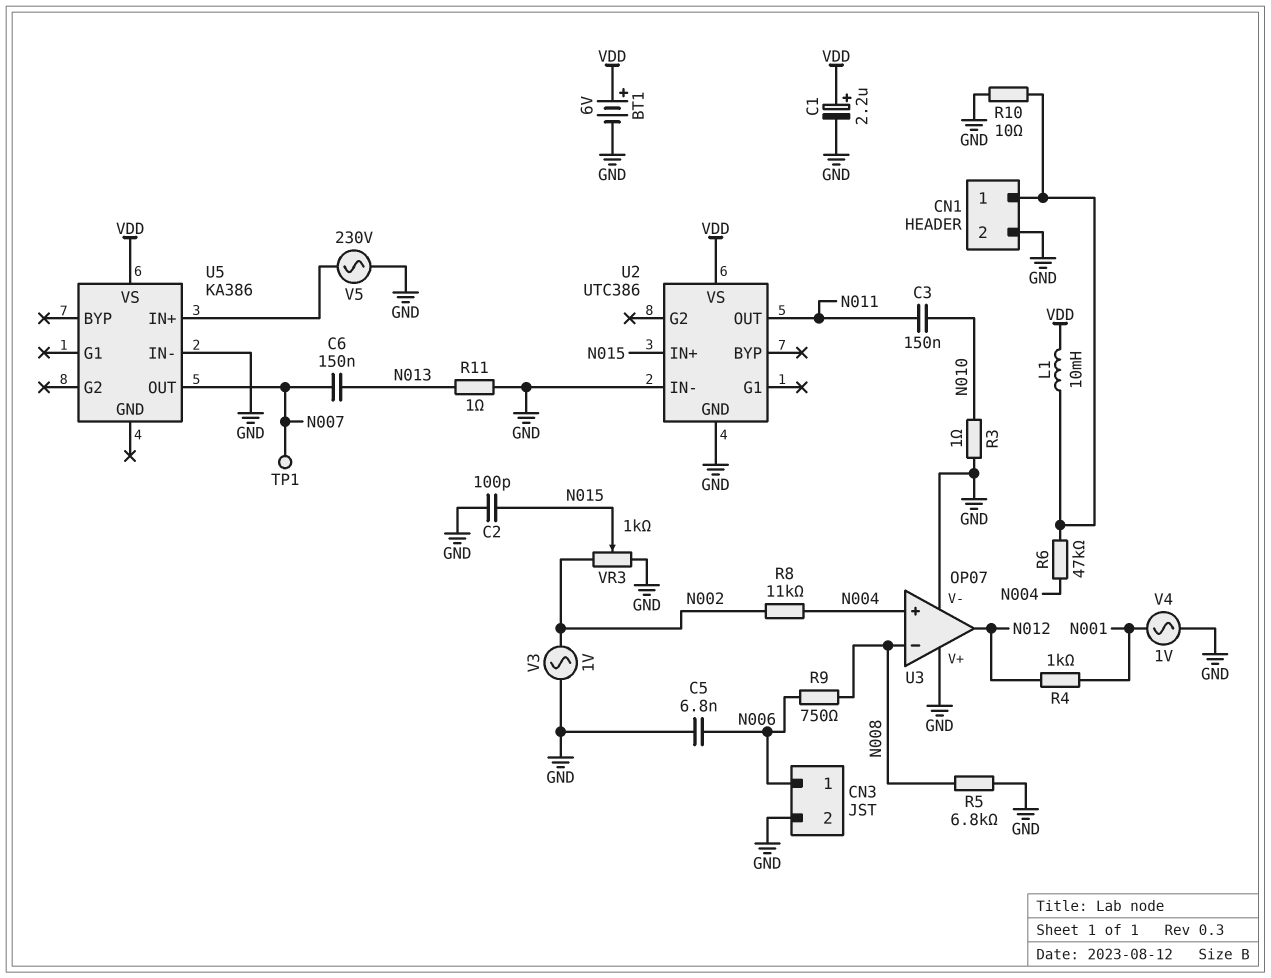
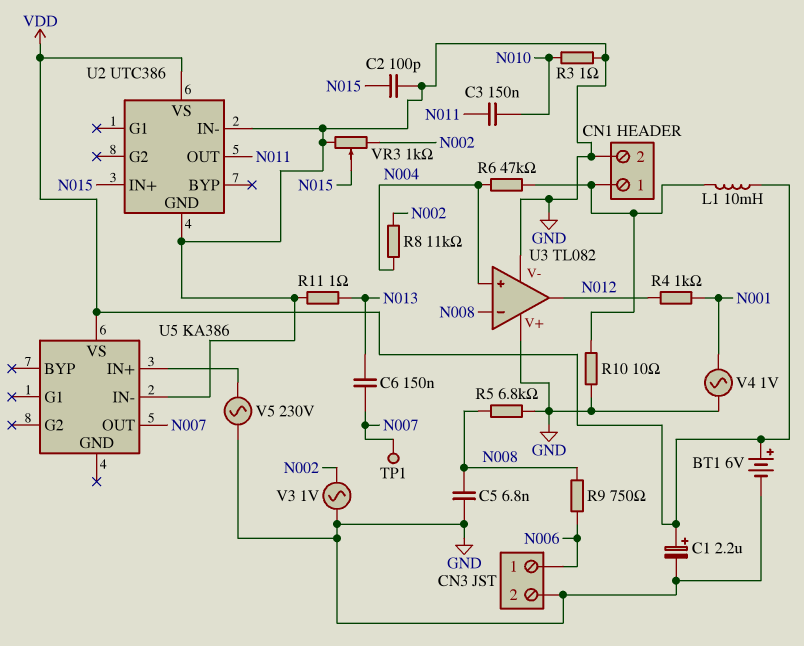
C5: 6.8nF (GND, N006) -> 6.8nF (GND, N008)
U3: OP07 -> TL082

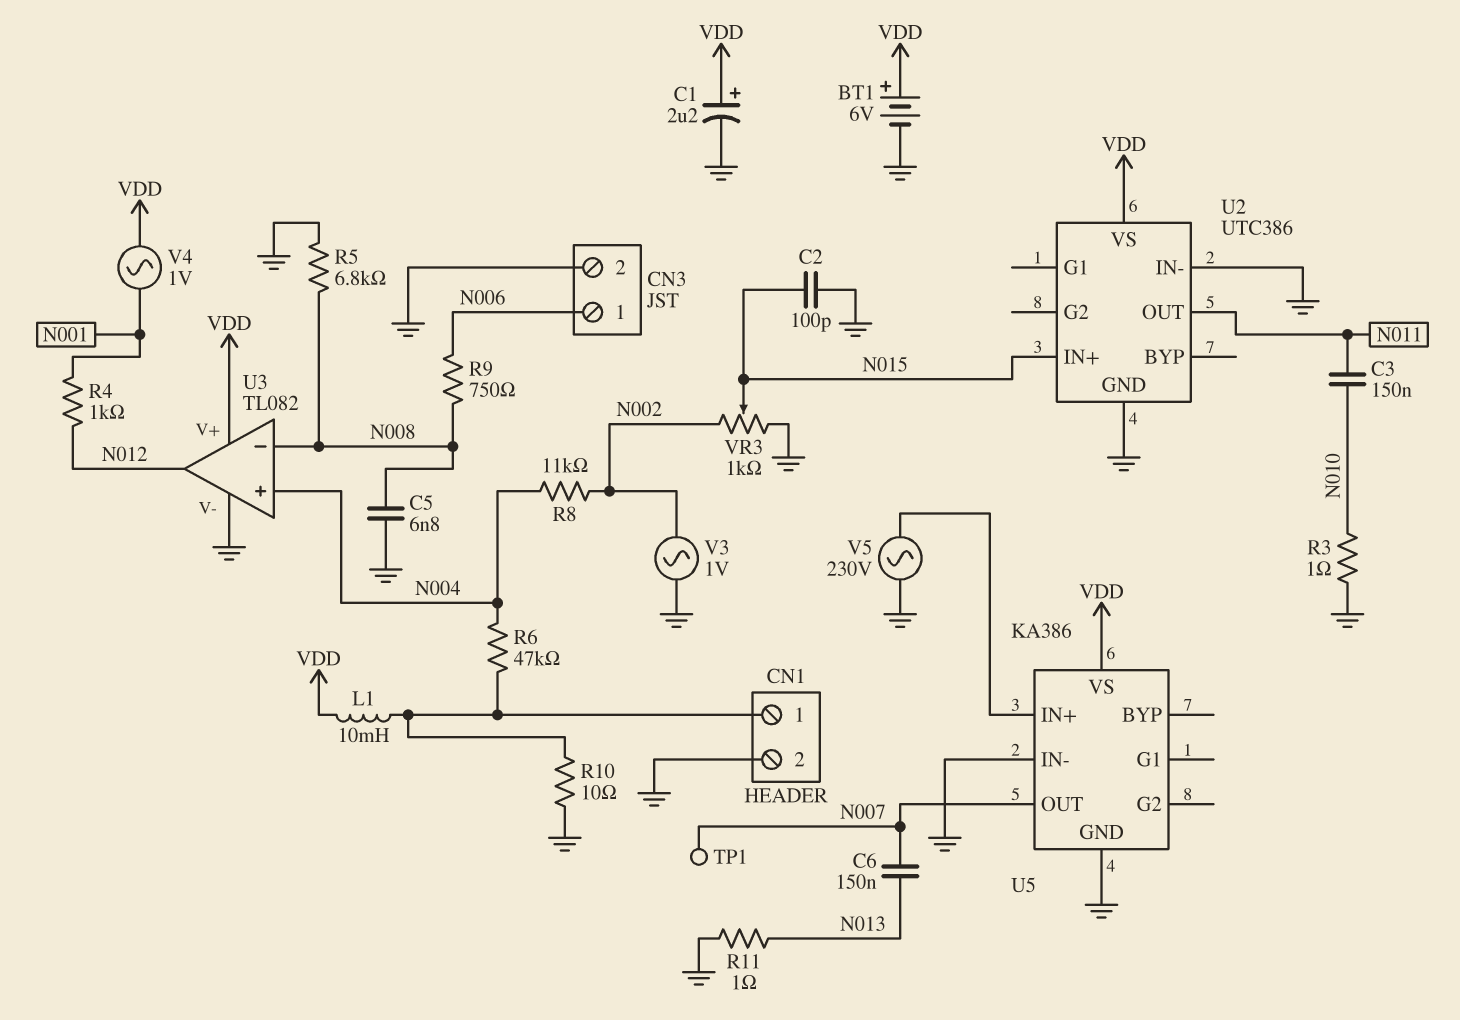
U3 pin V+: GND -> VDD
U5 pin GND: none -> GND
V4: AC 1V (GND, N001) -> AC 1V (N001, VDD)

